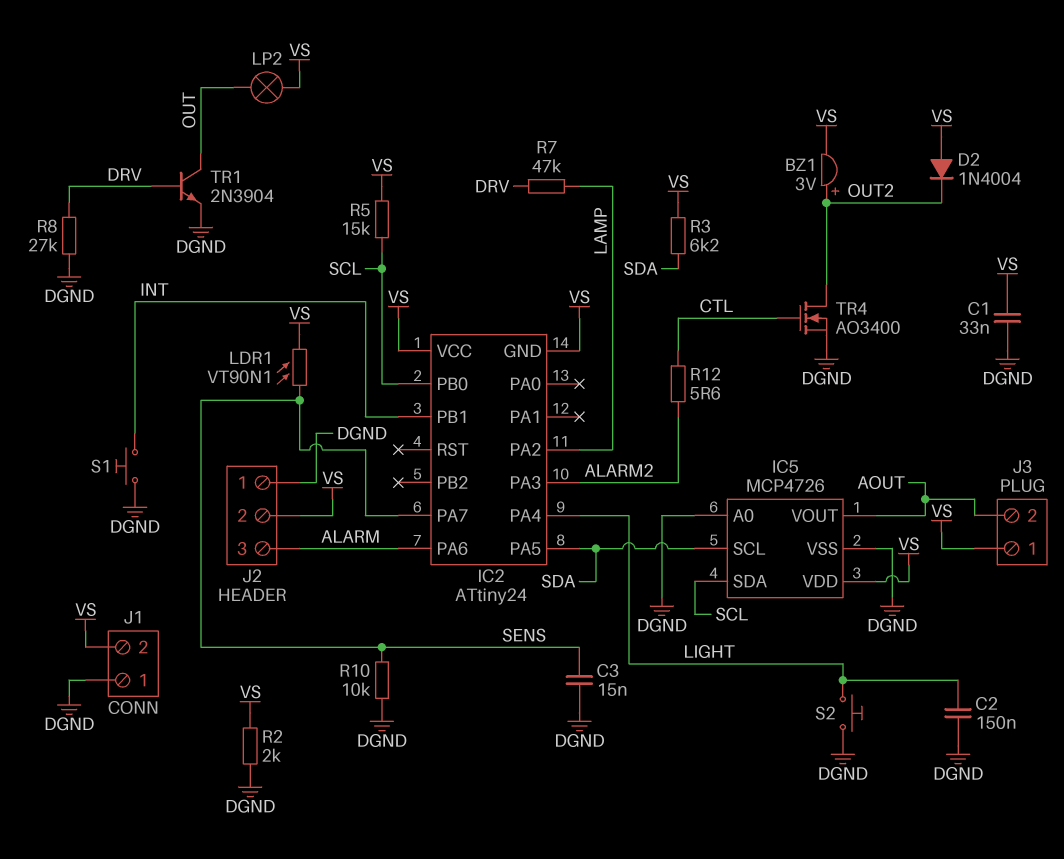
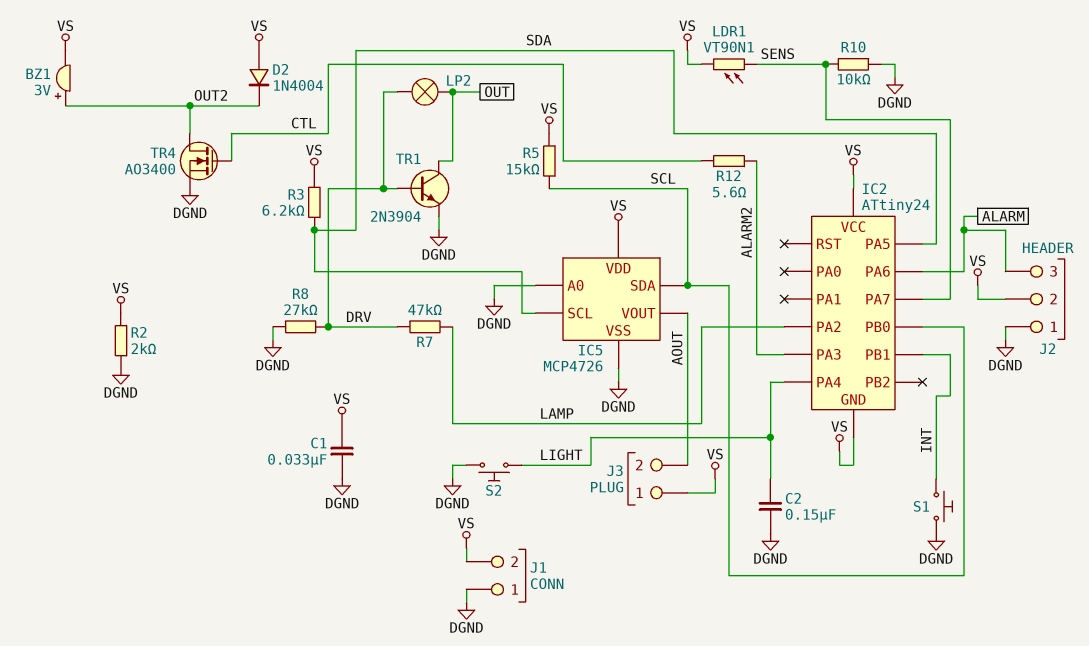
C3: 15nF (DGND, SENS) -> none
LP2: lamp (OUT, VS) -> lamp (DRV, OUT)

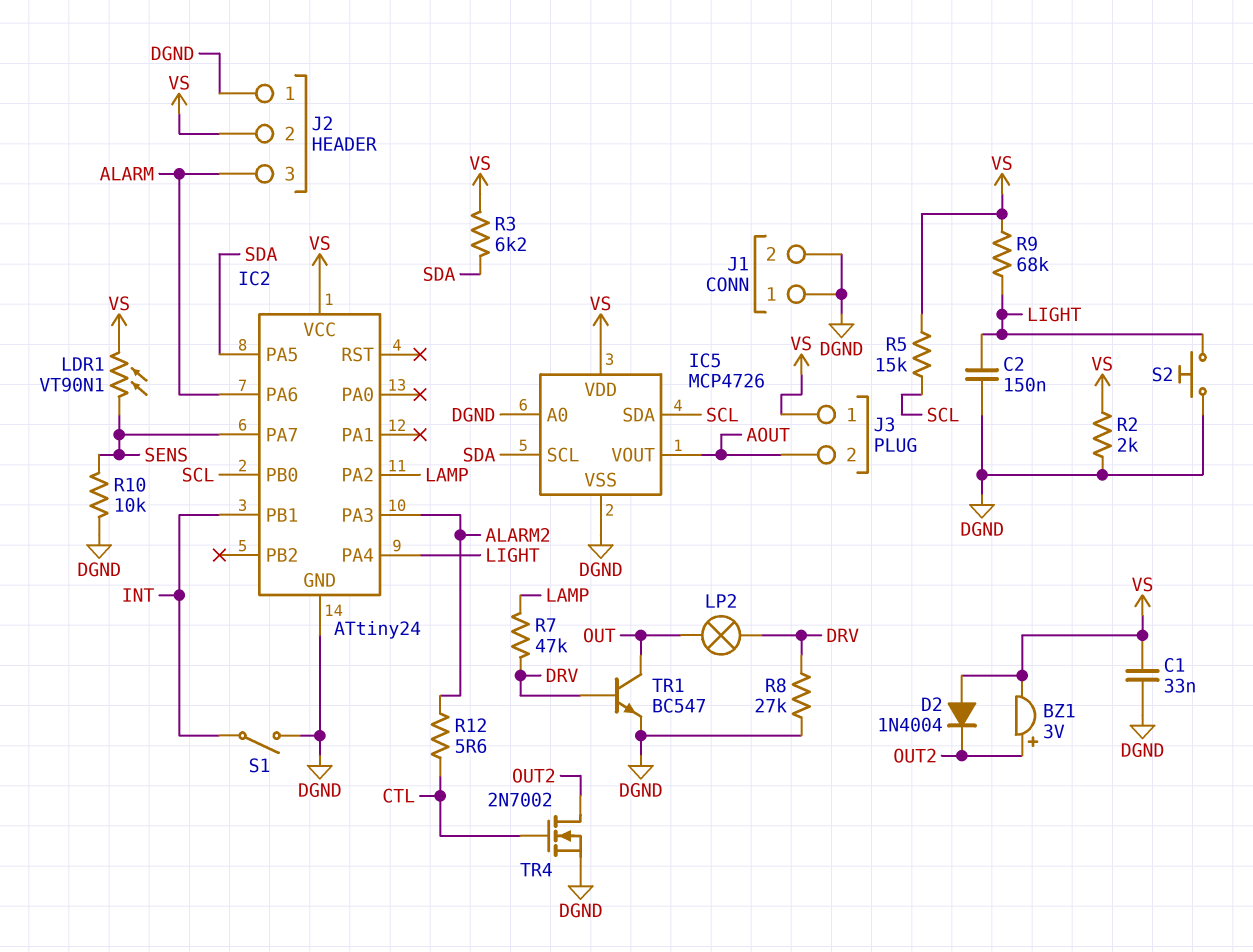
IC2 pin GND: VS -> DGND
J1 pin 2: VS -> DGND
R9: none -> 68k (LIGHT, VS)
S1: button (DGND, INT) -> switch (DGND, INT)
TR1: NPN 2N3904 (B DRV, C OUT, E DGND) -> NPN BC547 (B DRV, C OUT, E DGND)
TR4: NMOS AO3400 (G CTL, D OUT2, S DGND) -> NMOS 2N7002 (G CTL, D OUT2, S DGND)

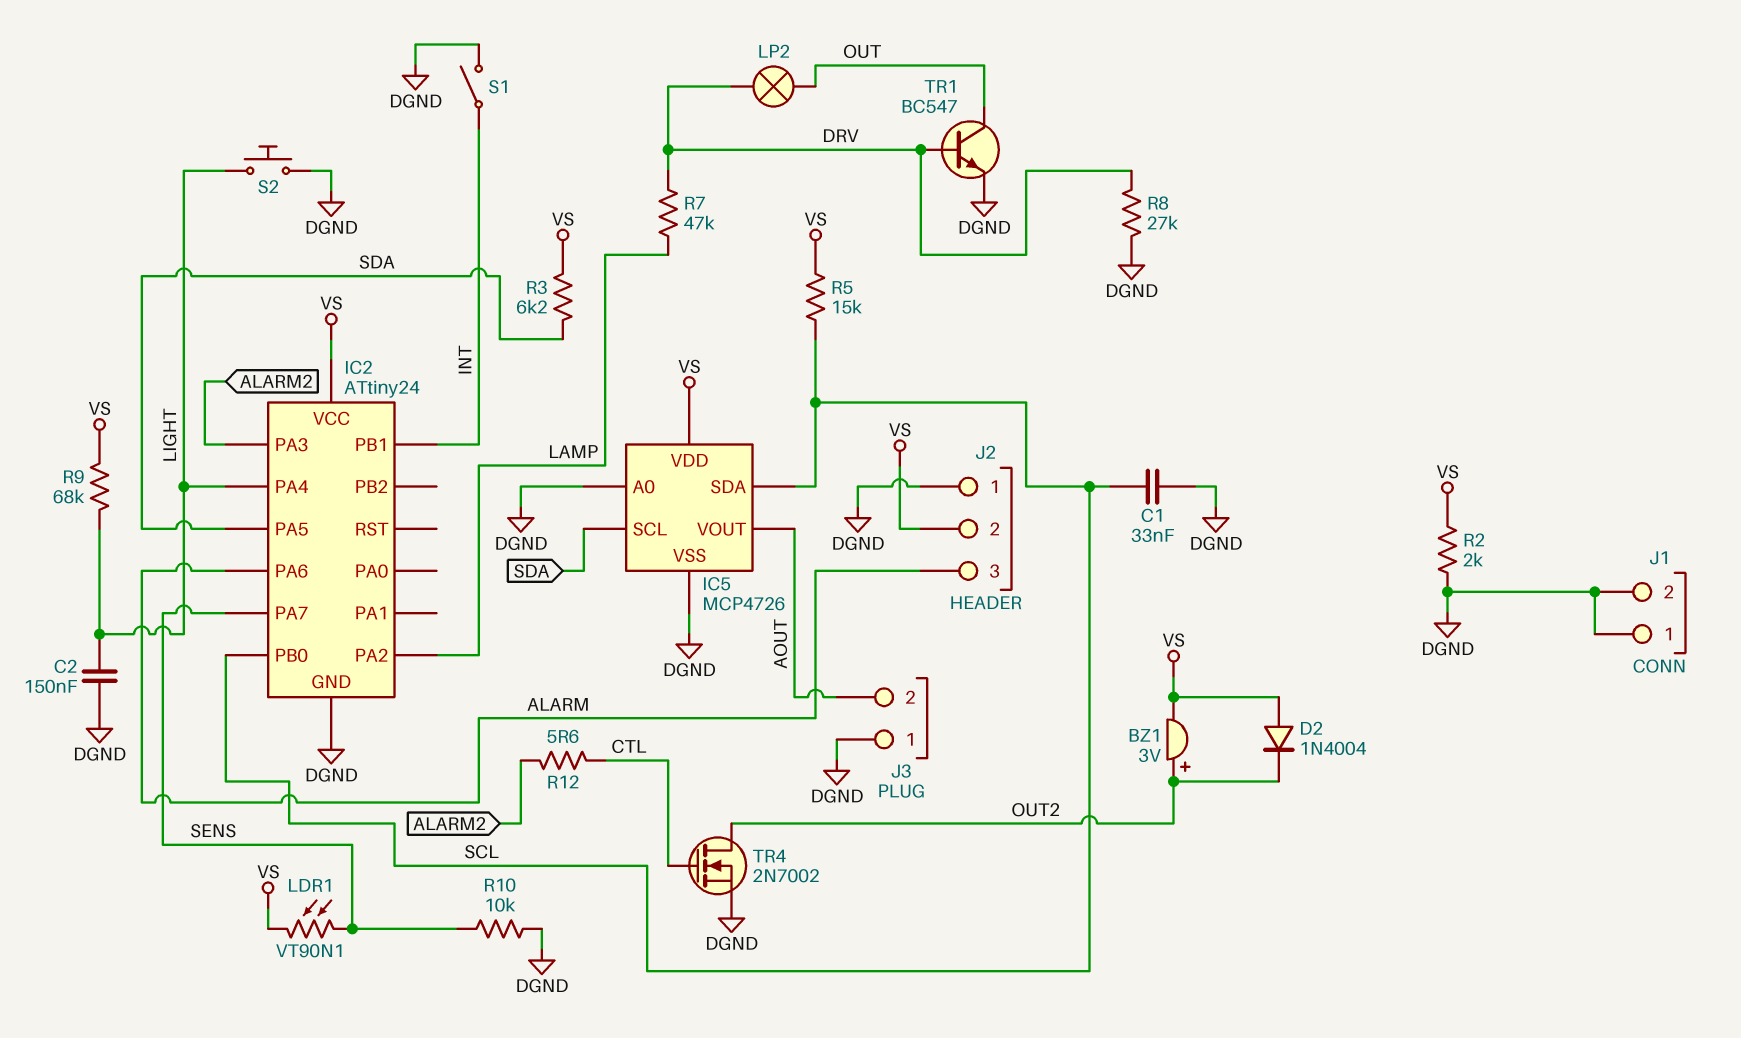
C1: 33nF (DGND, VS) -> 33nF (DGND, SCL)
J3 pin 1: VS -> DGND

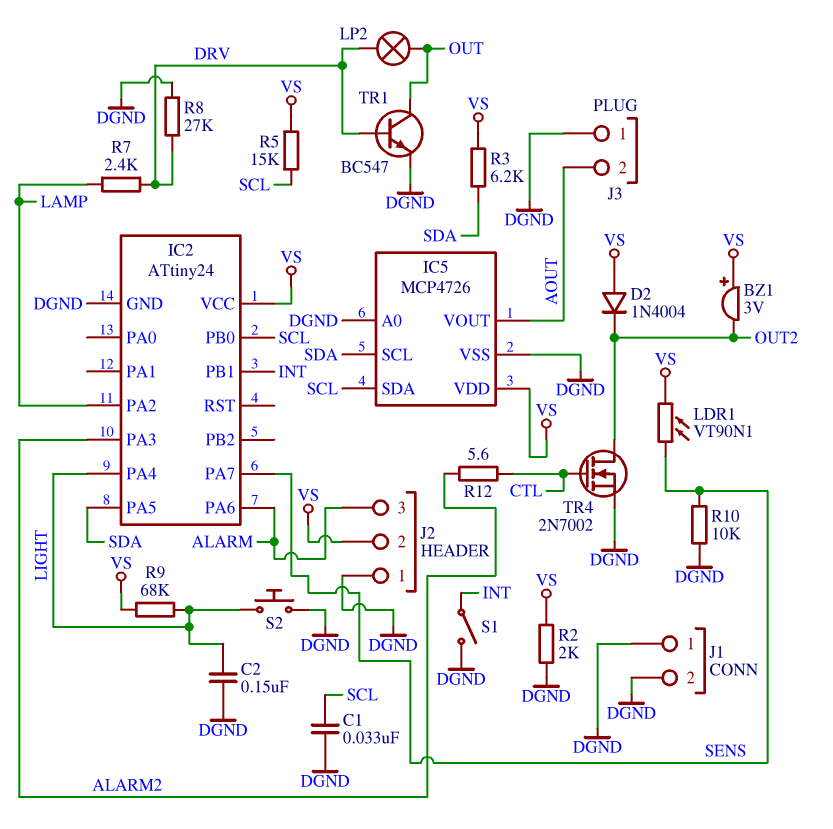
BZ1: buzzer 3V (plus OUT2, minus VS) -> buzzer 3V (plus VS, minus OUT2)
R7: 47k (DRV, LAMP) -> 2.4k (DRV, LAMP)

